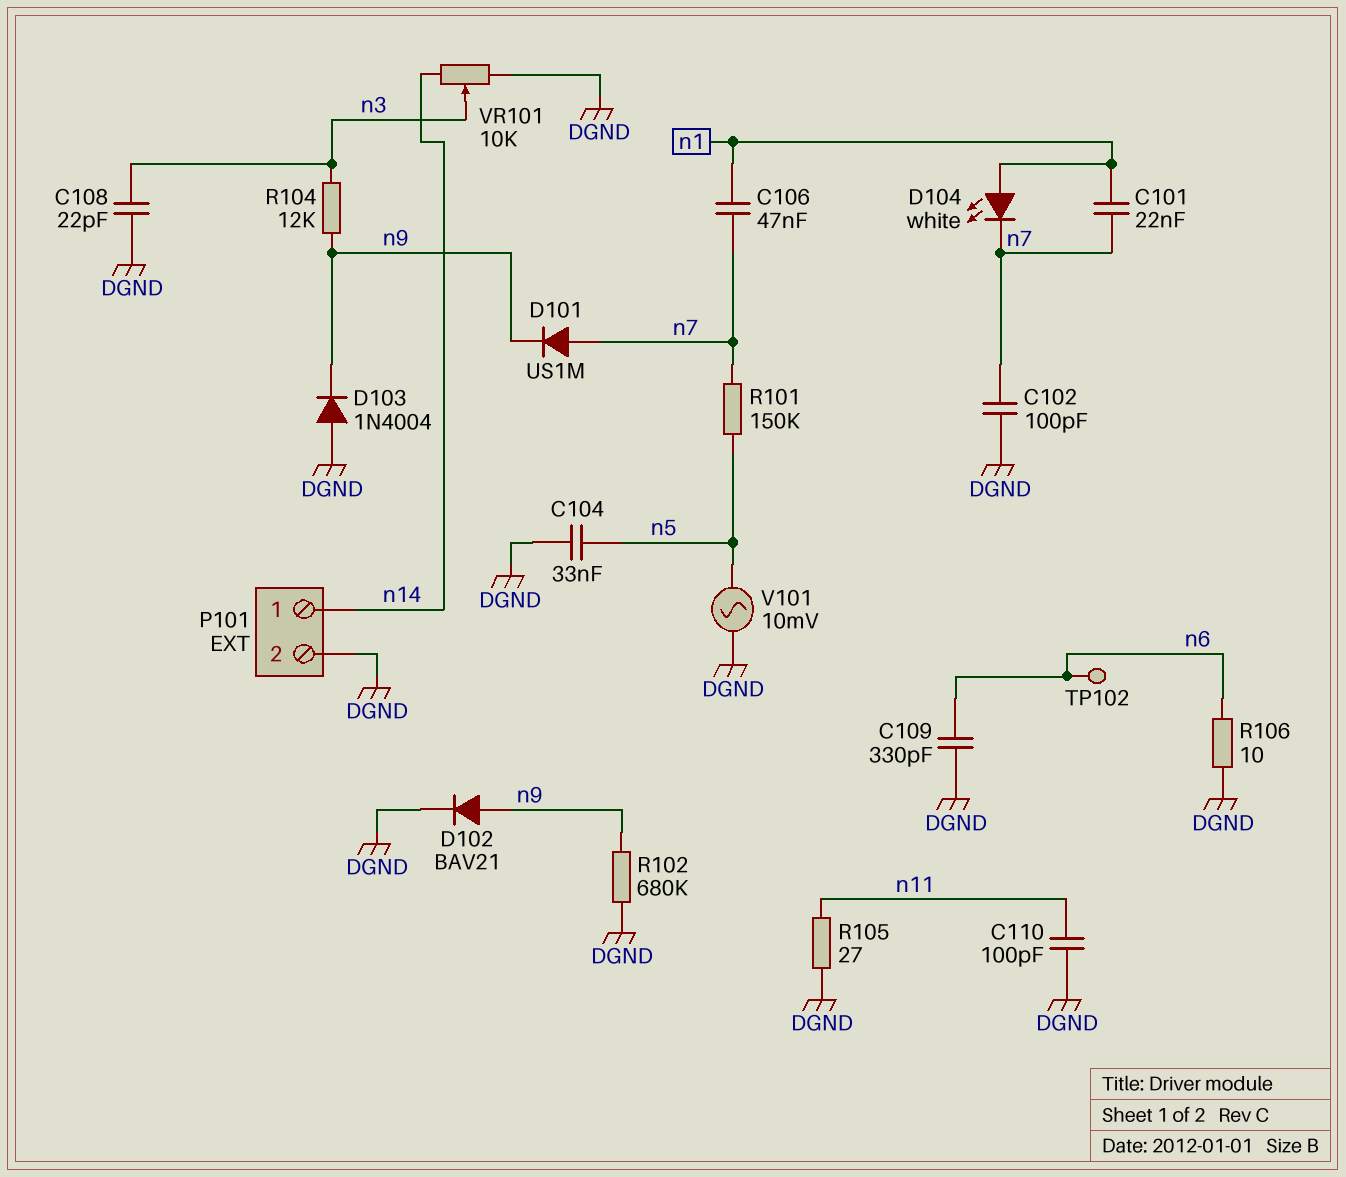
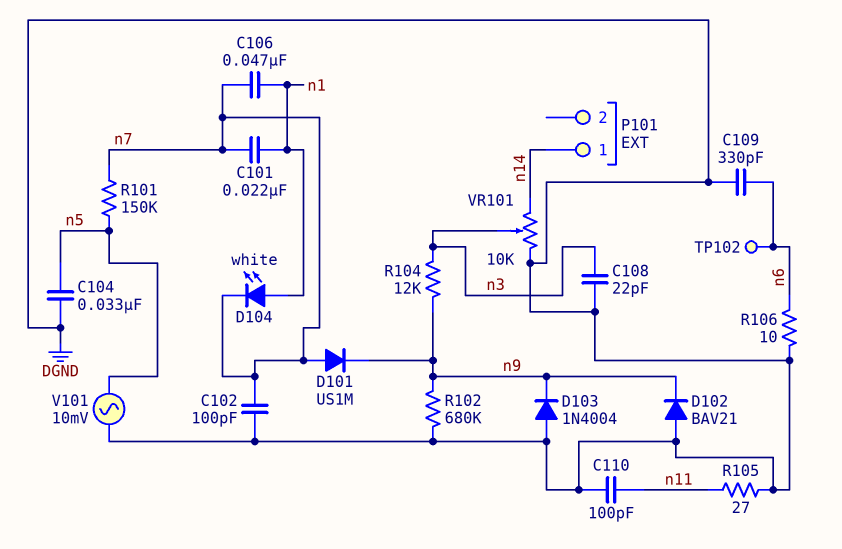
D102: diode BAV21 (A n9, K DGND) -> diode BAV21 (A DGND, K n9)
P101 pin 2: DGND -> none

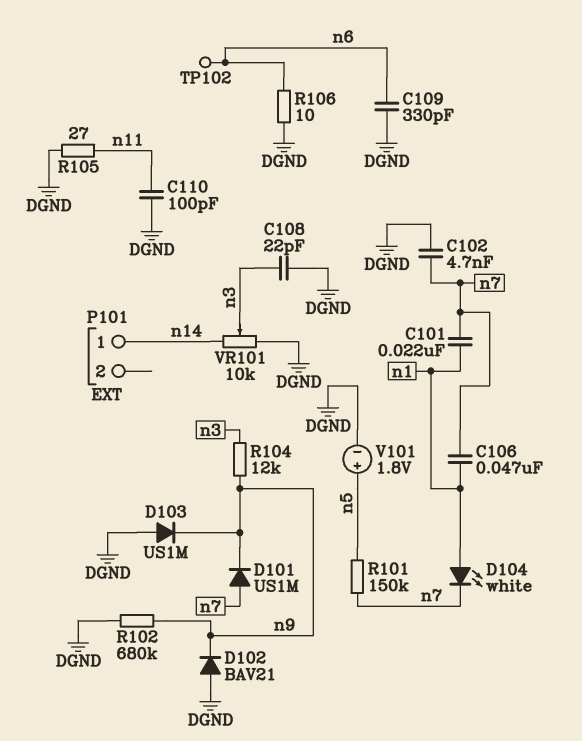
C102: 100pF (DGND, n7) -> 4.7nF (DGND, n7)
C104: 33nF (DGND, n5) -> none
D103: diode 1N4004 (A DGND, K n9) -> diode US1M (A DGND, K n9)
V101: AC 10mV (DGND, n5) -> 1.8V (plus n5, minus DGND)

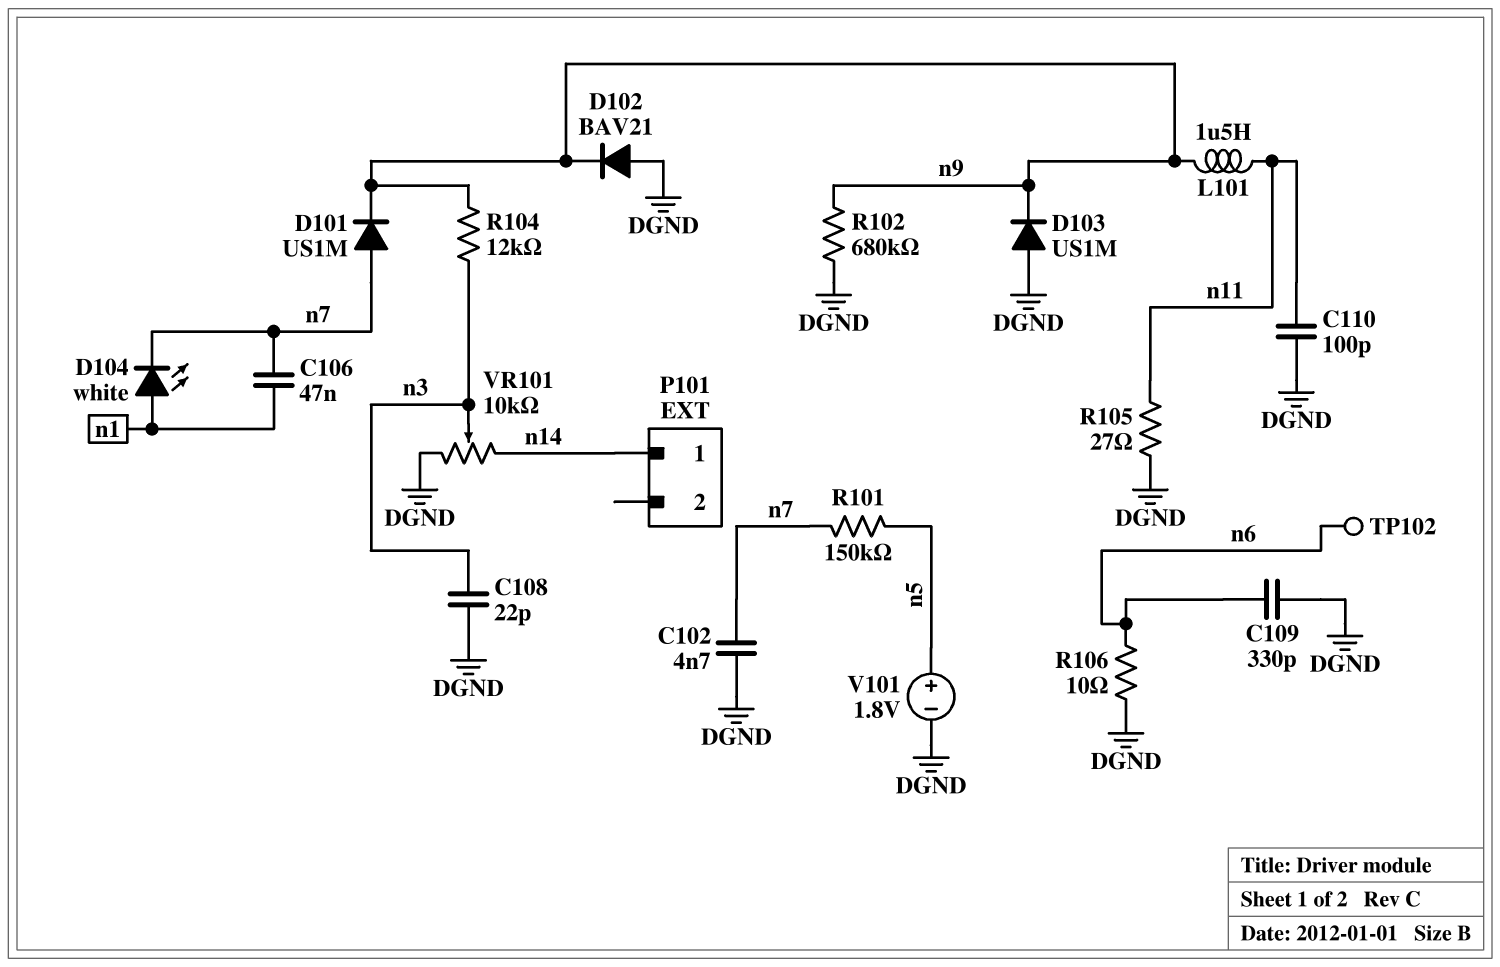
C101: 22nF (n1, n7) -> none
L101: none -> 1.5uH (n9, n11)

